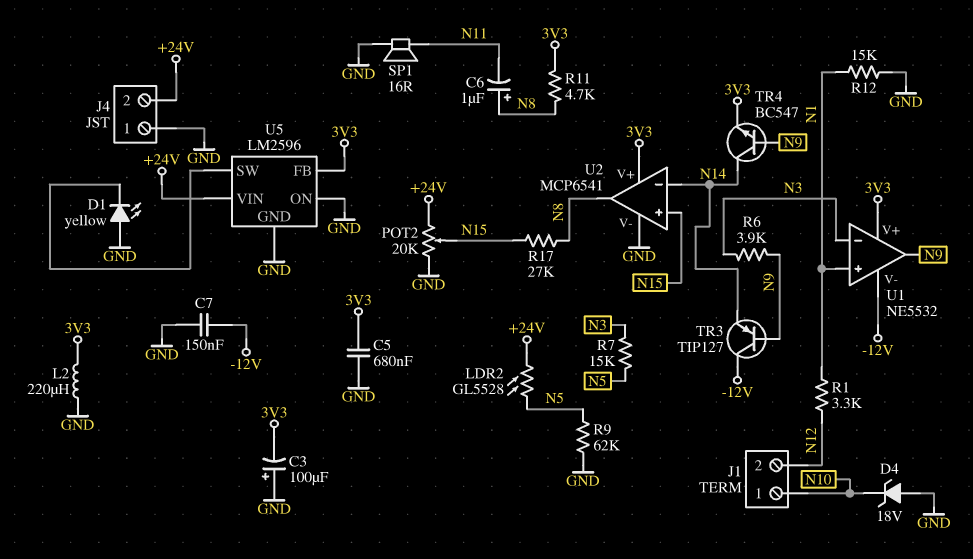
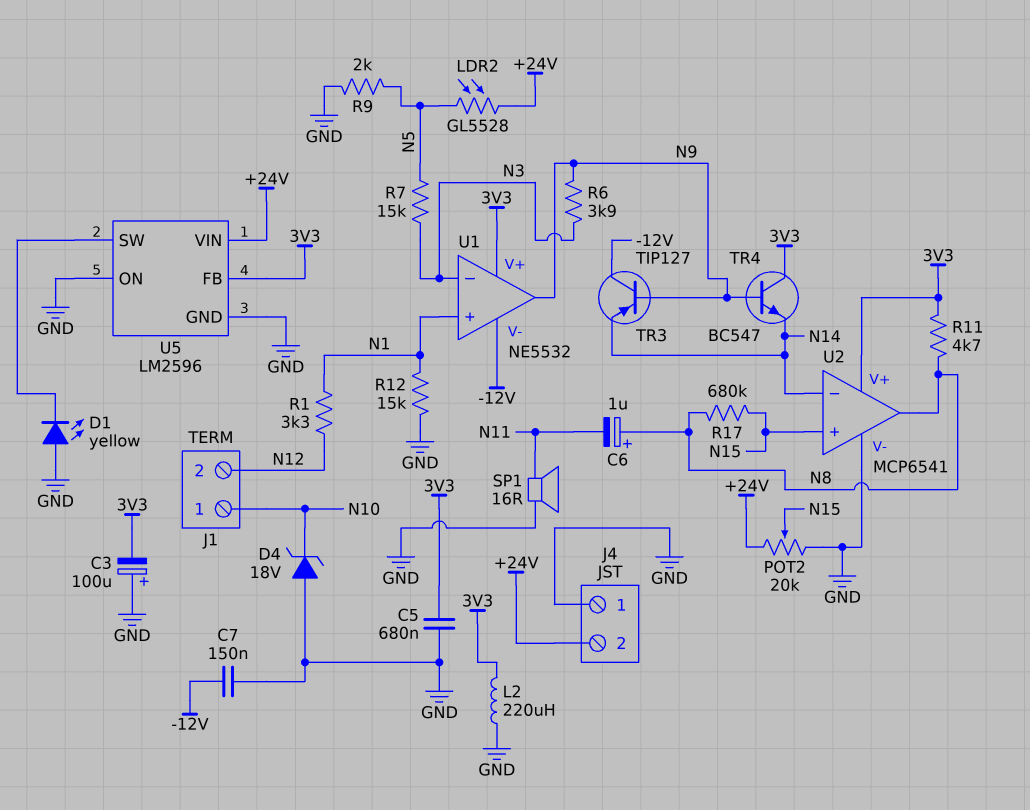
R9: 62k (GND, N5) -> 2k (GND, N5)
R17: 27k (N8, N15) -> 680k (N8, N15)
TR4: NPN BC547 (B N9, C N14, E 3V3) -> NPN BC547 (B N9, C 3V3, E N14)

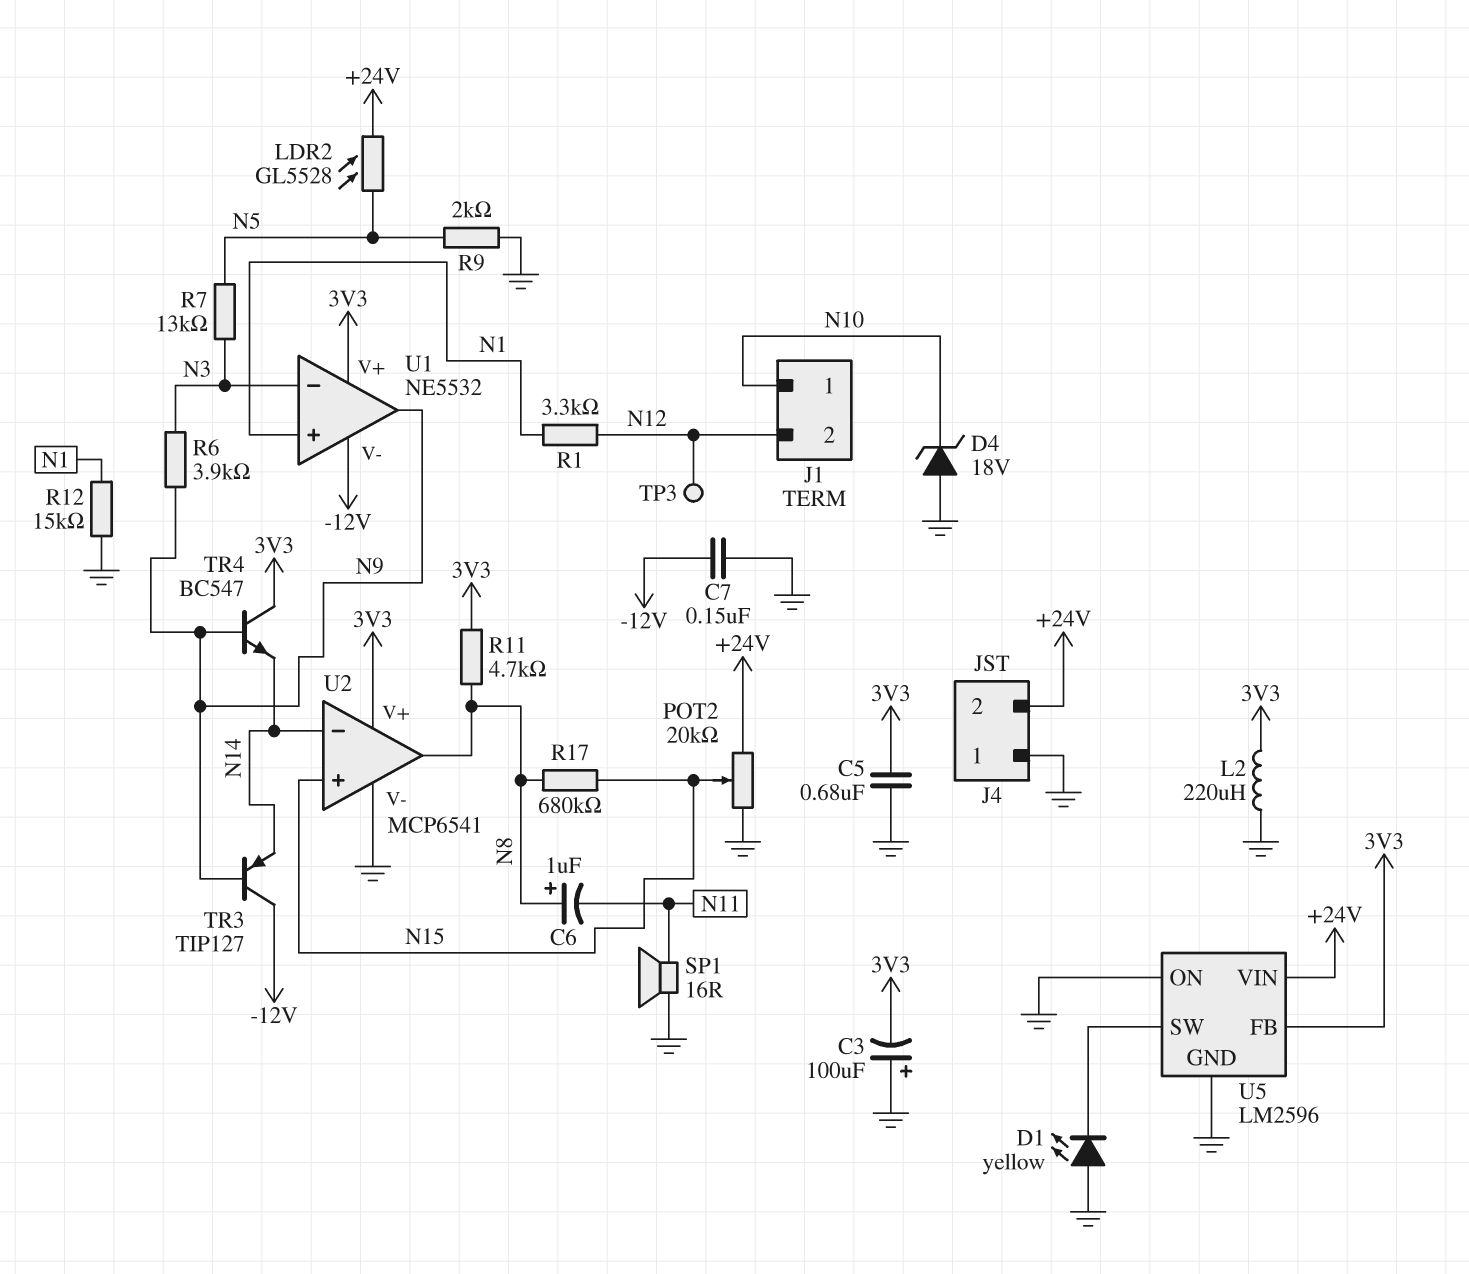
R7: 15k (N3, N5) -> 13k (N3, N5)
TP3: none -> test point (N12)

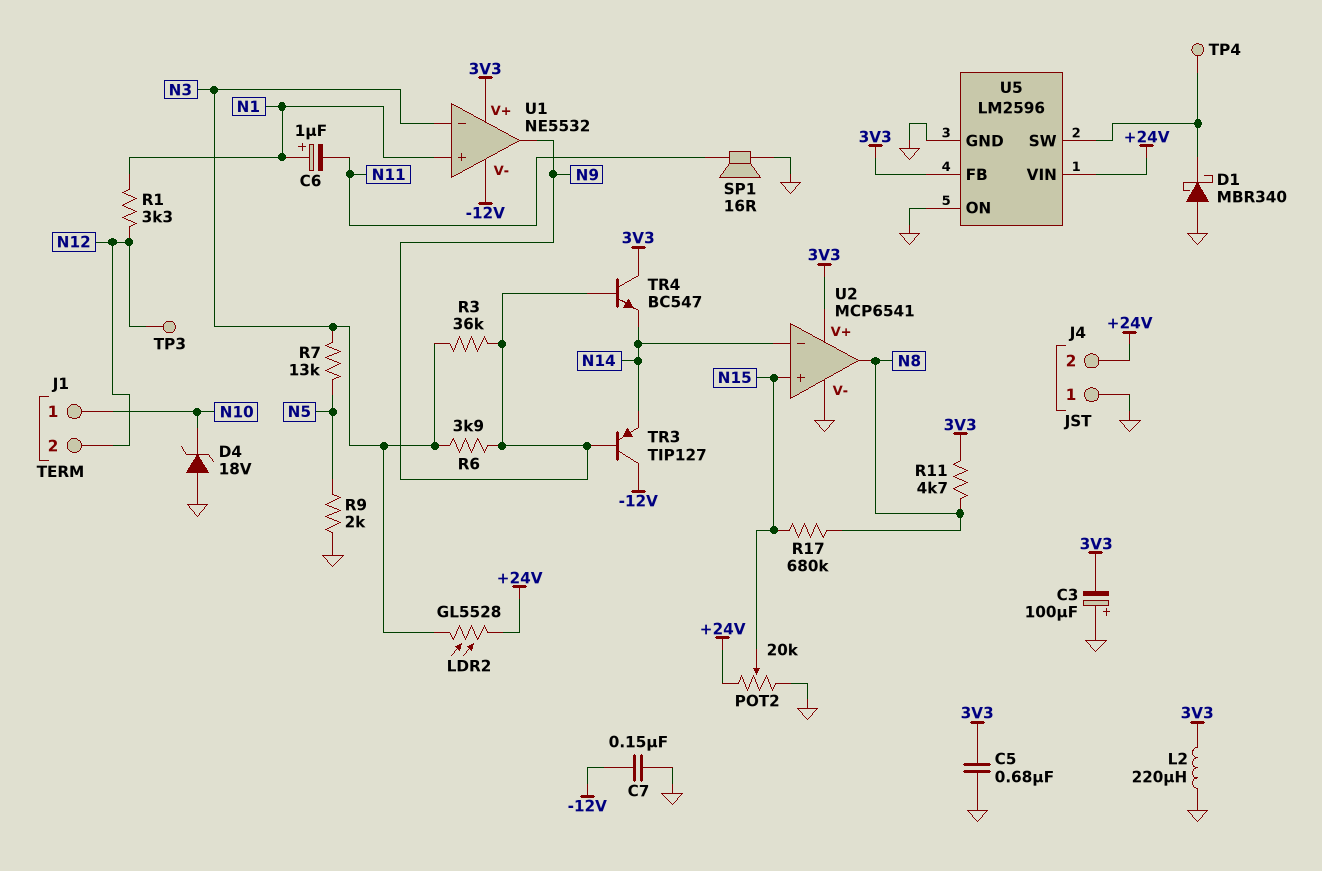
C6: 1uF (plus N8, minus N11) -> 1uF (plus N1, minus N11)
D1: LED yellow (A GND, K U5/SW) -> schottky MBR340 (A GND, K U5/SW)
LDR2: GL5528 (+24V, N5) -> GL5528 (+24V, N3)
R3: none -> 36k (N3, N9)
R12: 15k (GND, N1) -> none
TP4: none -> test point (U5/SW)

